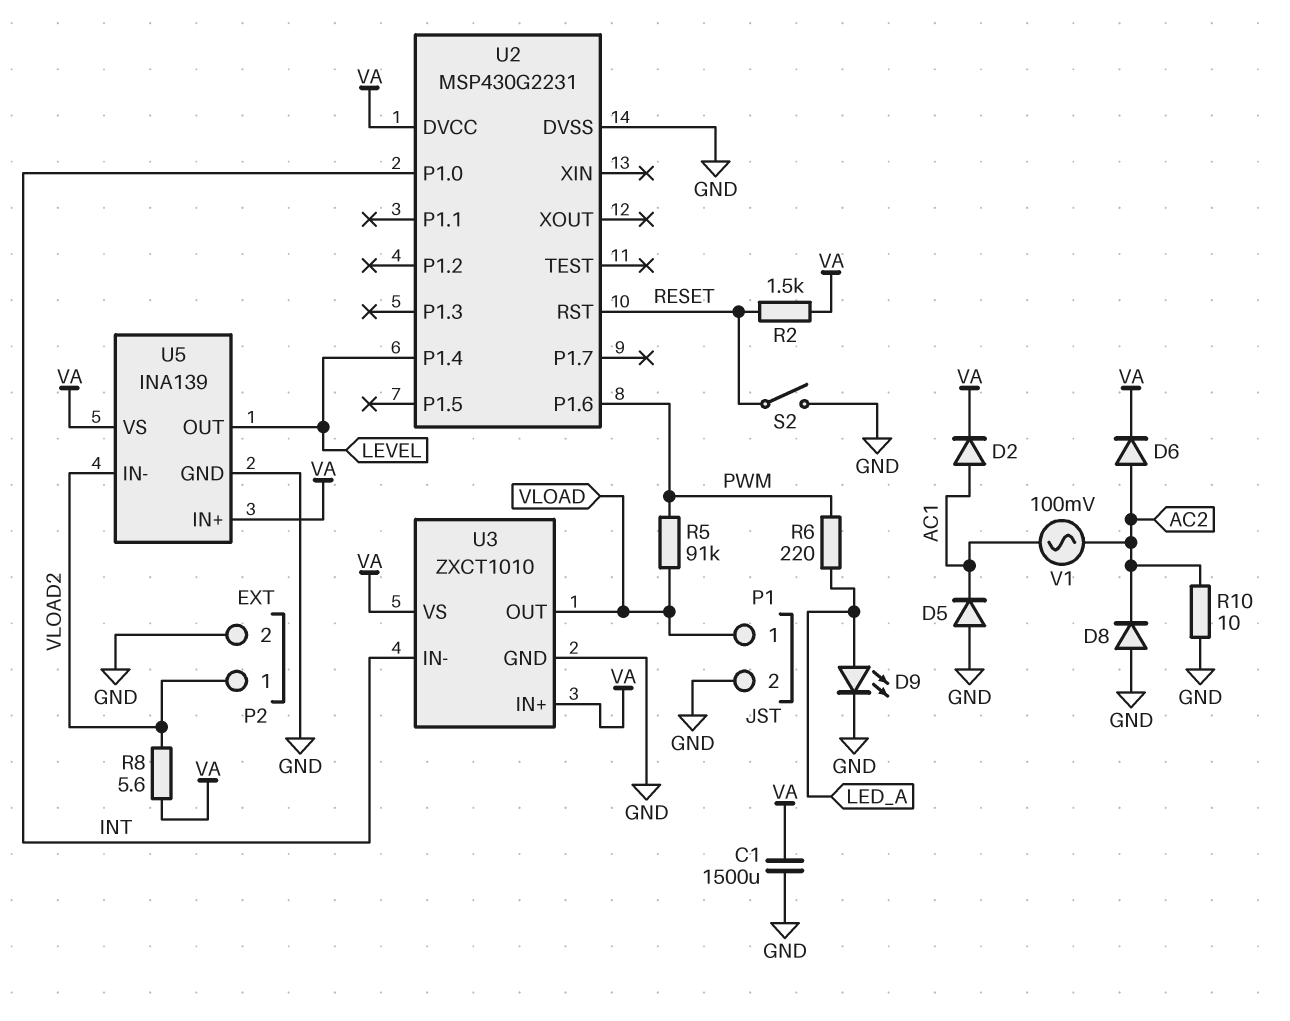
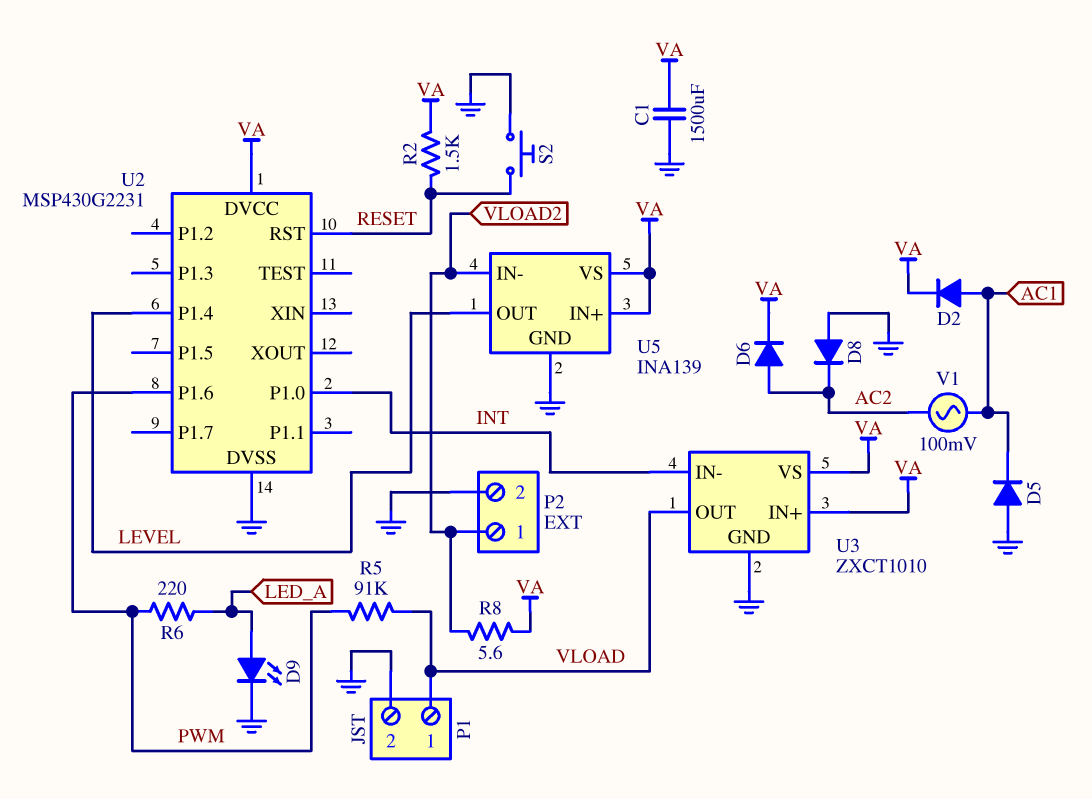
R10: 10 (AC2, GND) -> none
S2: switch (GND, RESET) -> button (GND, RESET)

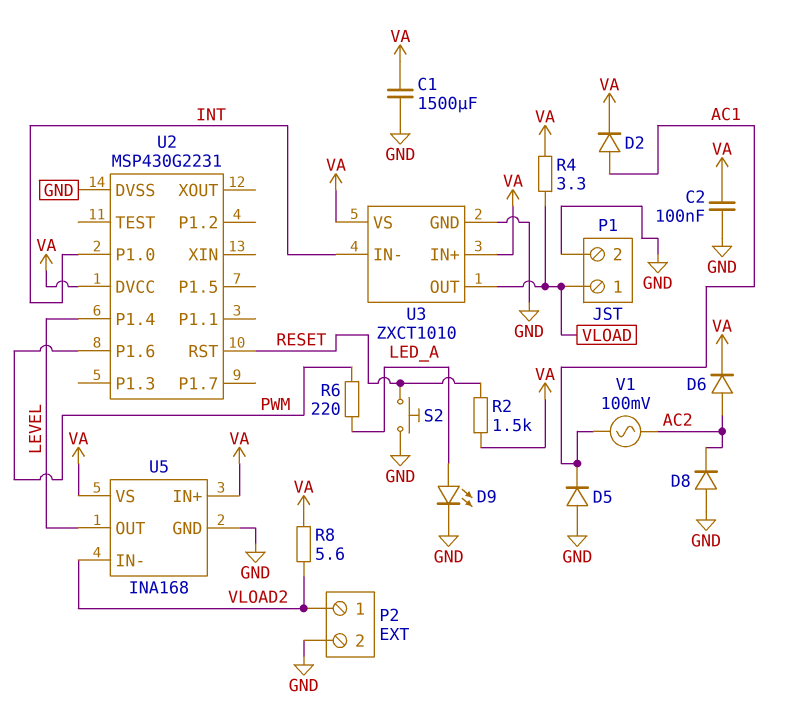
C2: none -> 100nF (GND, VA)
R4: none -> 3.3 (VA, VLOAD)
R5: 91k (PWM, VLOAD) -> none
U5: INA139 -> INA168

